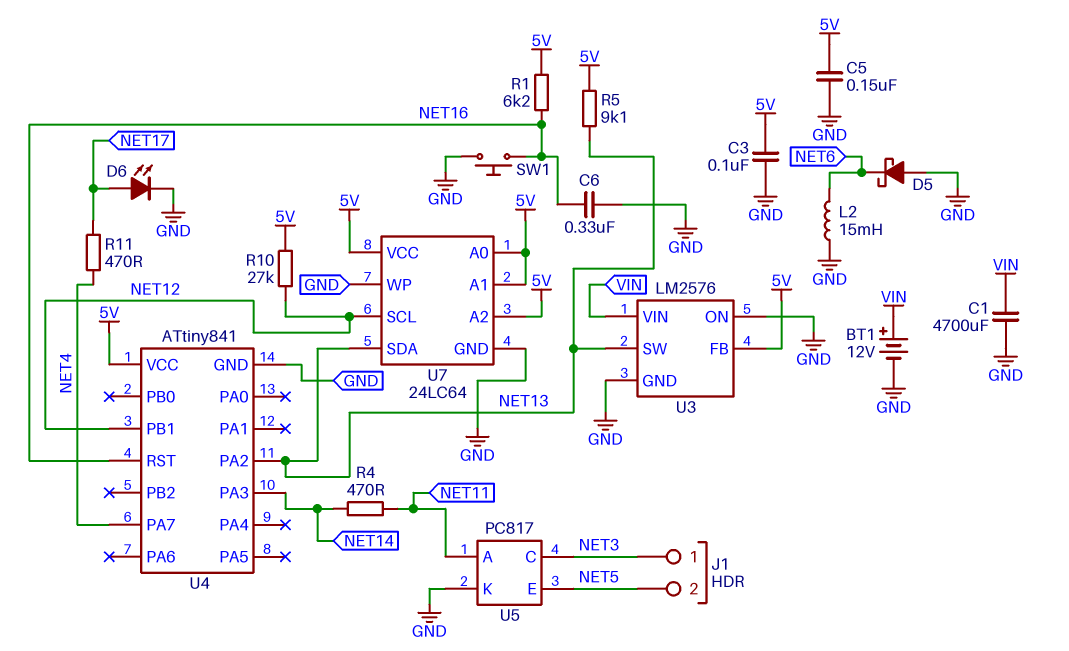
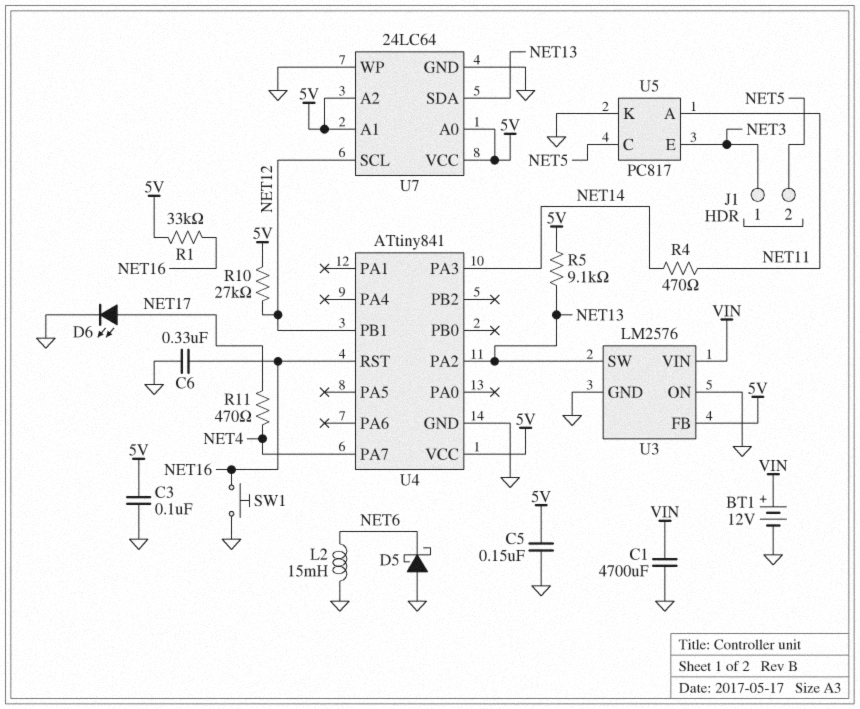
R1: 6.2k (5V, NET16) -> 33k (5V, NET16)
U5 pin C: NET3 -> NET5
U5 pin E: NET5 -> NET3

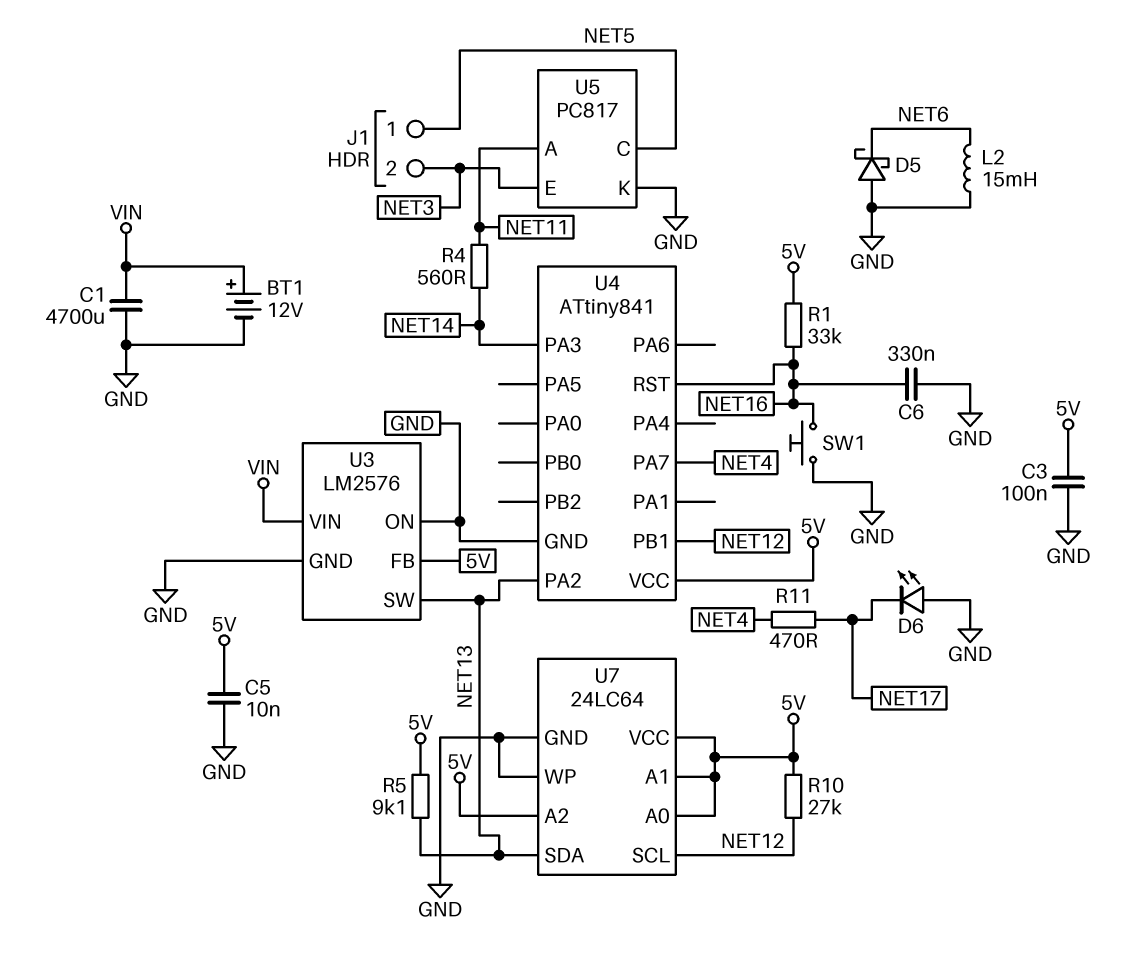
C5: 150nF (5V, GND) -> 10nF (5V, GND)
D6: LED (A NET17, K GND) -> LED (A GND, K NET17)
J1 pin 1: NET3 -> NET5
J1 pin 2: NET5 -> NET3
R4: 470 (NET11, NET14) -> 560 (NET11, NET14)

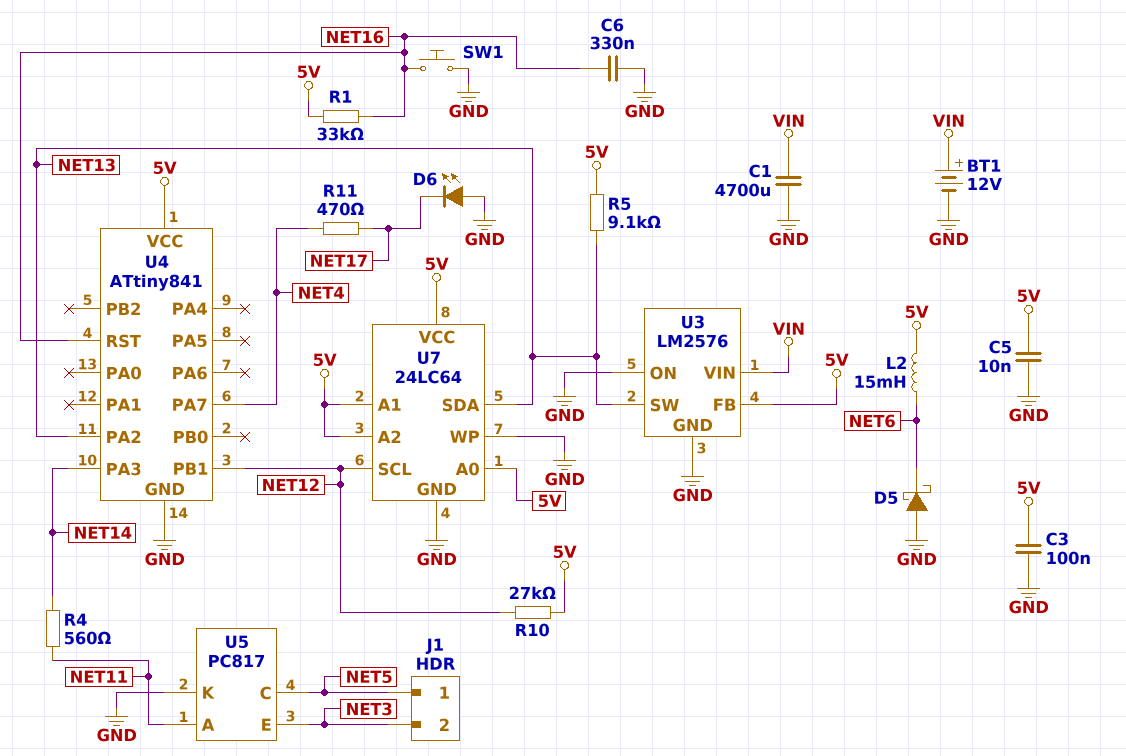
L2: 15mH (GND, NET6) -> 15mH (5V, NET6)

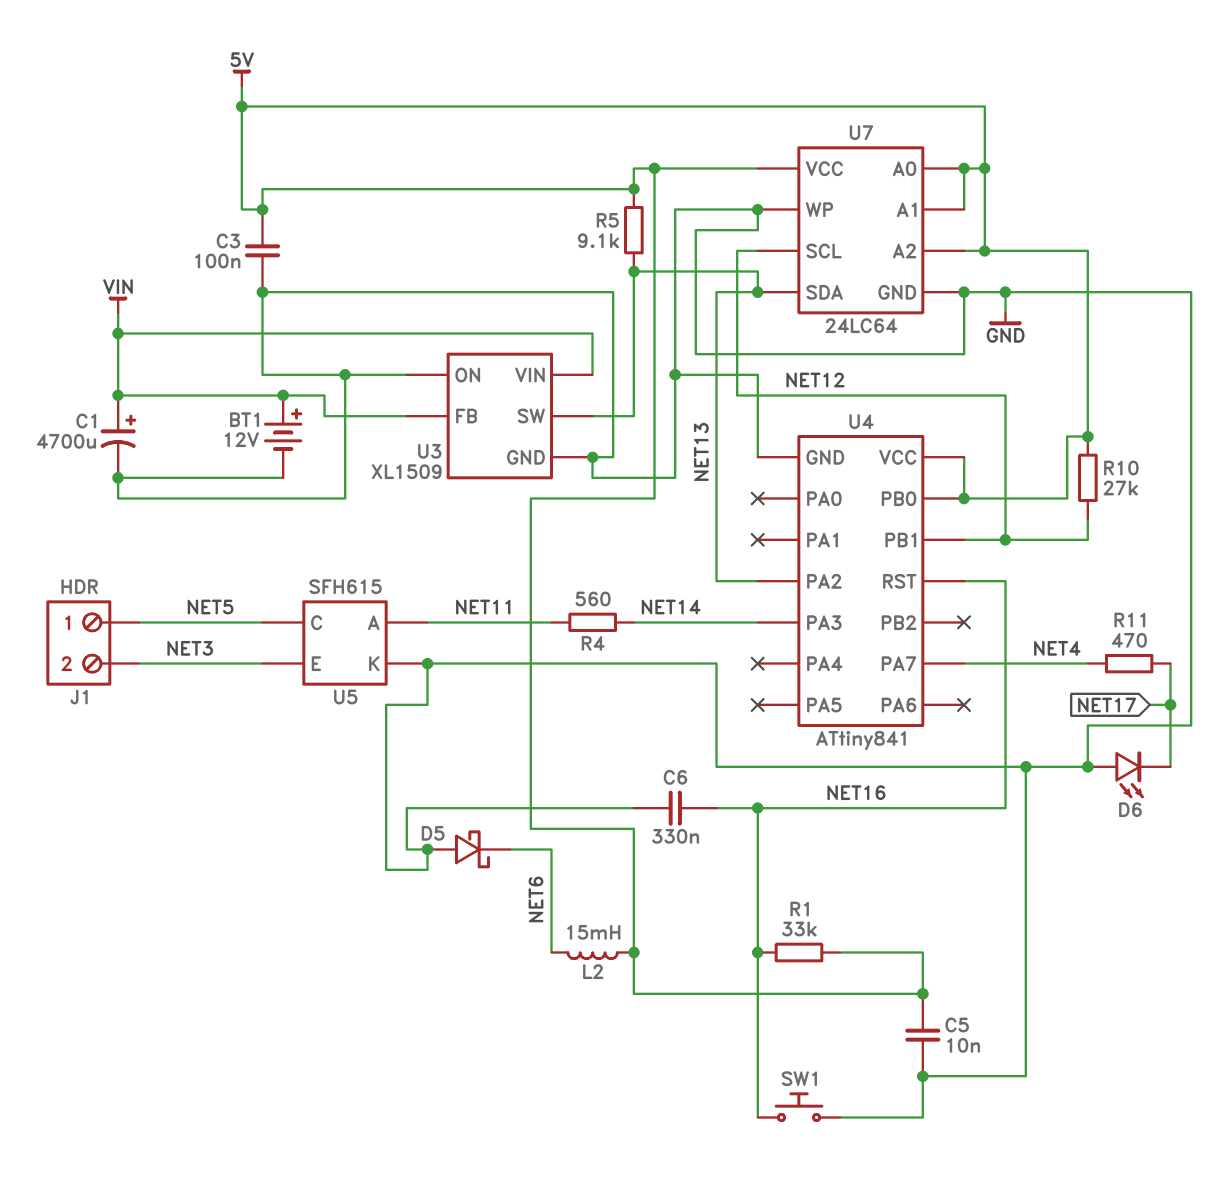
C1: 4700uF (GND, VIN) -> 4700uF (plus VIN, minus GND)
U3: LM2576 -> XL1509
U3 pin FB: 5V -> VIN
U4 pin PB0: none -> 5V
U5: PC817 -> SFH615

